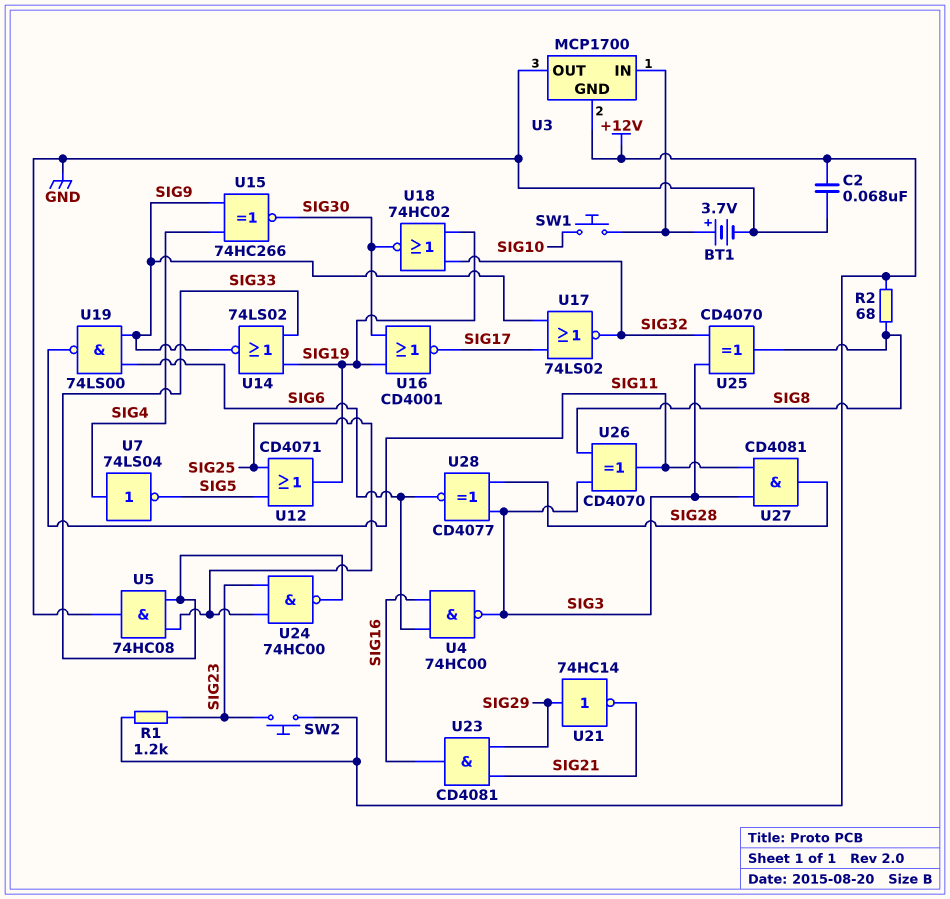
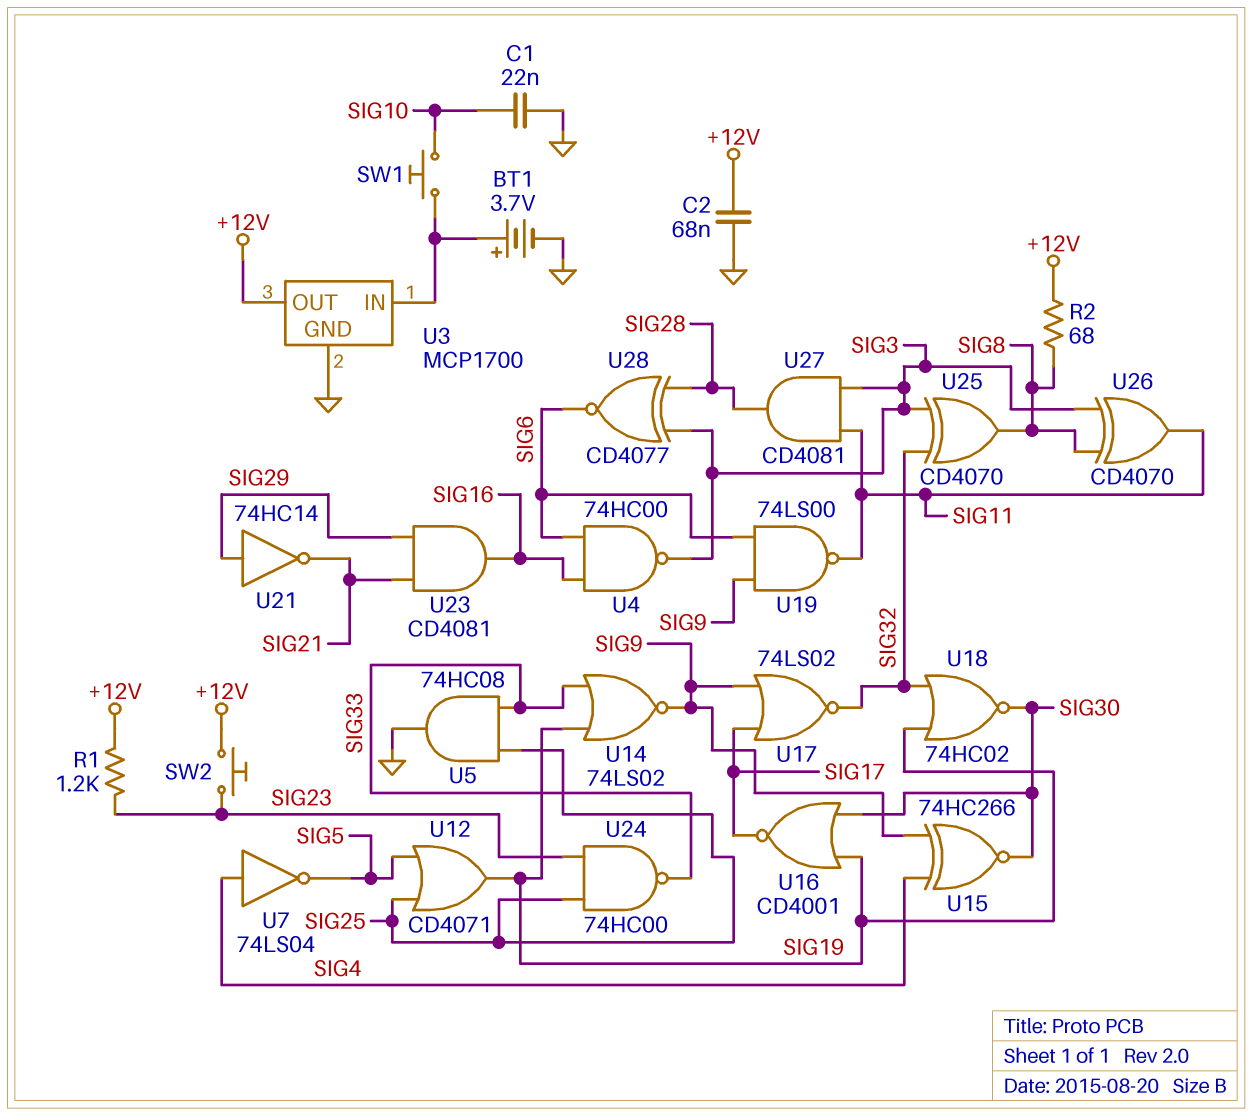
C1: none -> 22nF (GND, SIG10)
U3 pin GND: +12V -> GND
U3 pin OUT: GND -> +12V

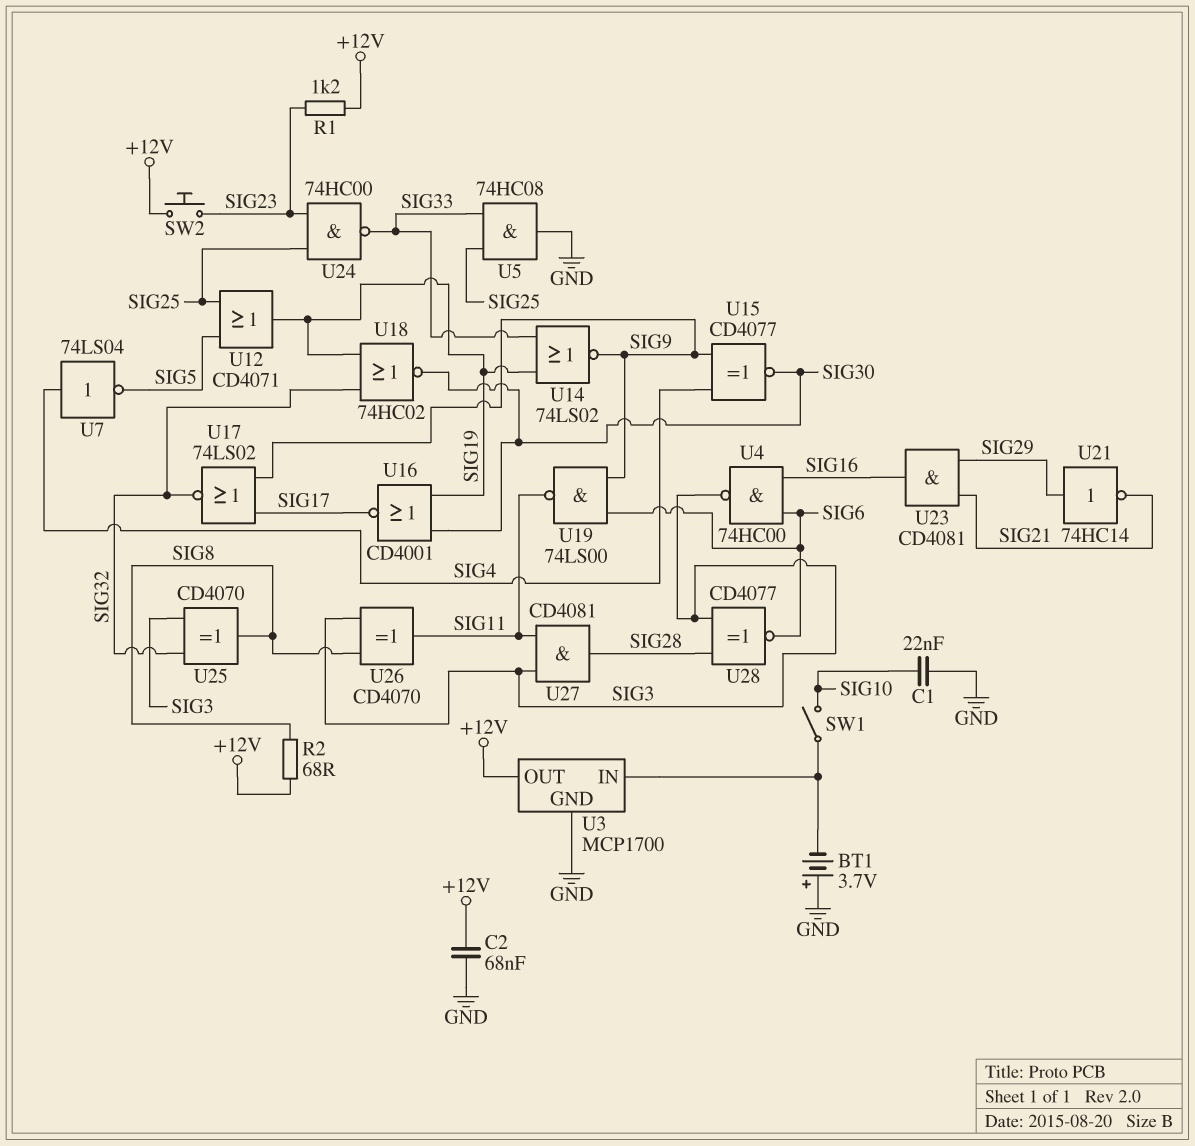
BT1: 3.7V (plus U3/IN, minus GND) -> 3.7V (plus GND, minus U3/IN)
SW1: button (SIG10, U3/IN) -> switch (SIG10, U3/IN)
U15: XNOR 74HC266 (in SIG4, in SIG9, out SIG30) -> XNOR CD4077 (in SIG4, in SIG9, out SIG30)

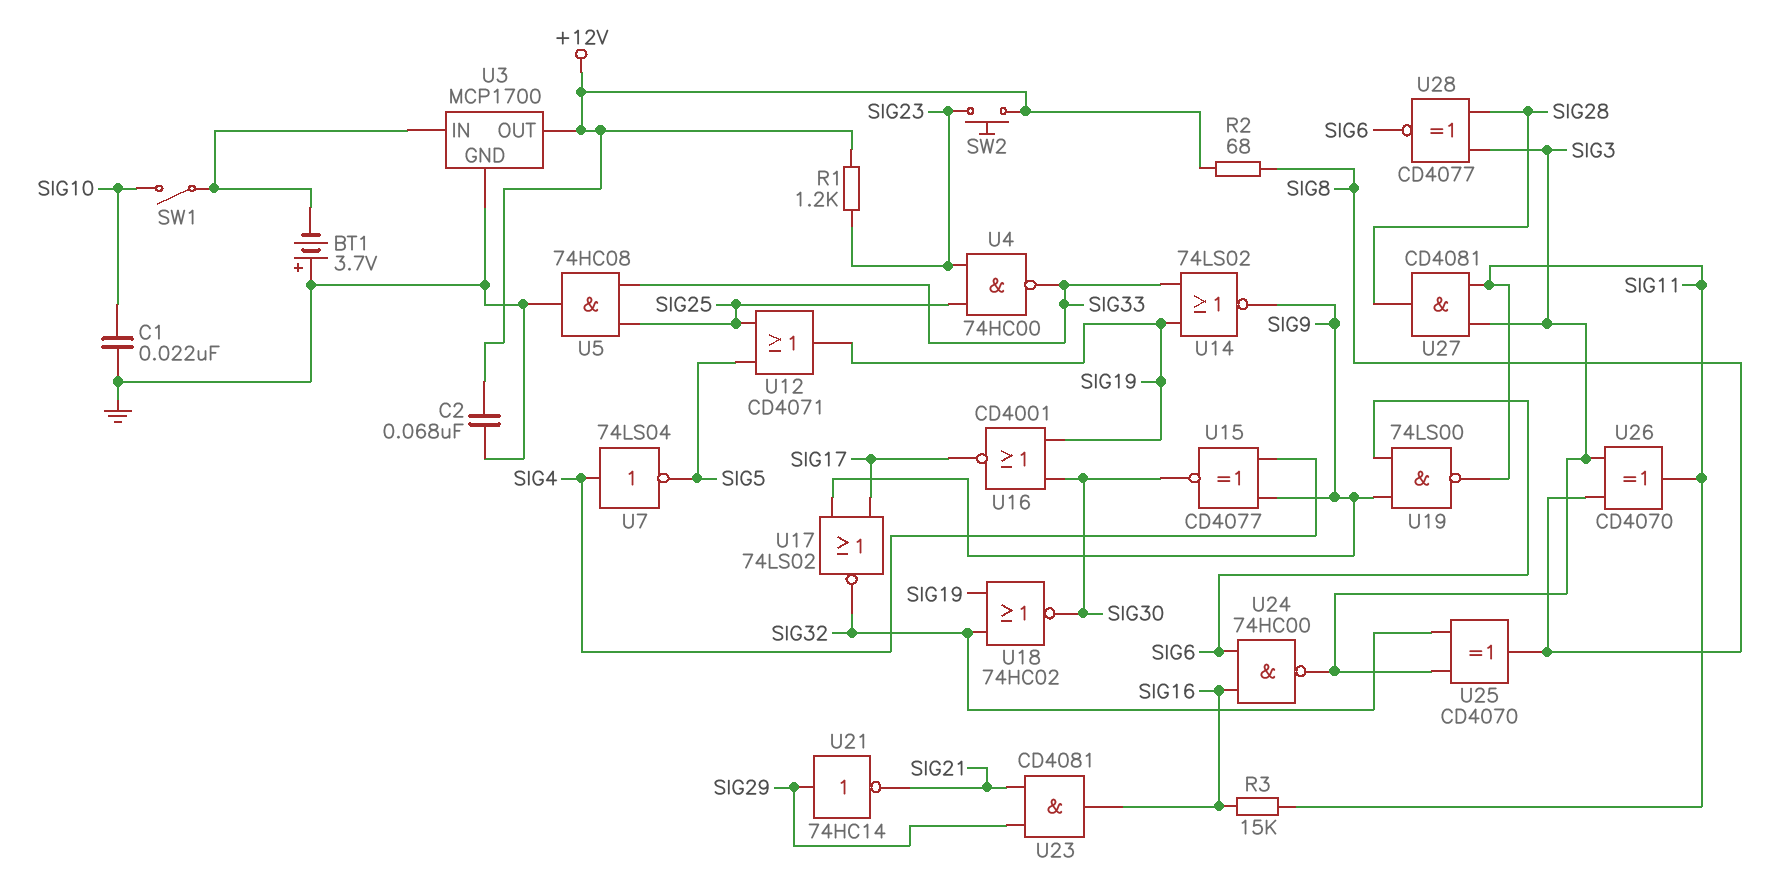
R3: none -> 15k (SIG11, SIG16)
U4: NAND 74HC00 (in SIG6, in SIG16, out SIG3) -> NAND 74HC00 (in SIG23, in SIG25, out SIG33)
U24: NAND 74HC00 (in SIG23, in SIG25, out SIG33) -> NAND 74HC00 (in SIG6, in SIG16, out SIG3)

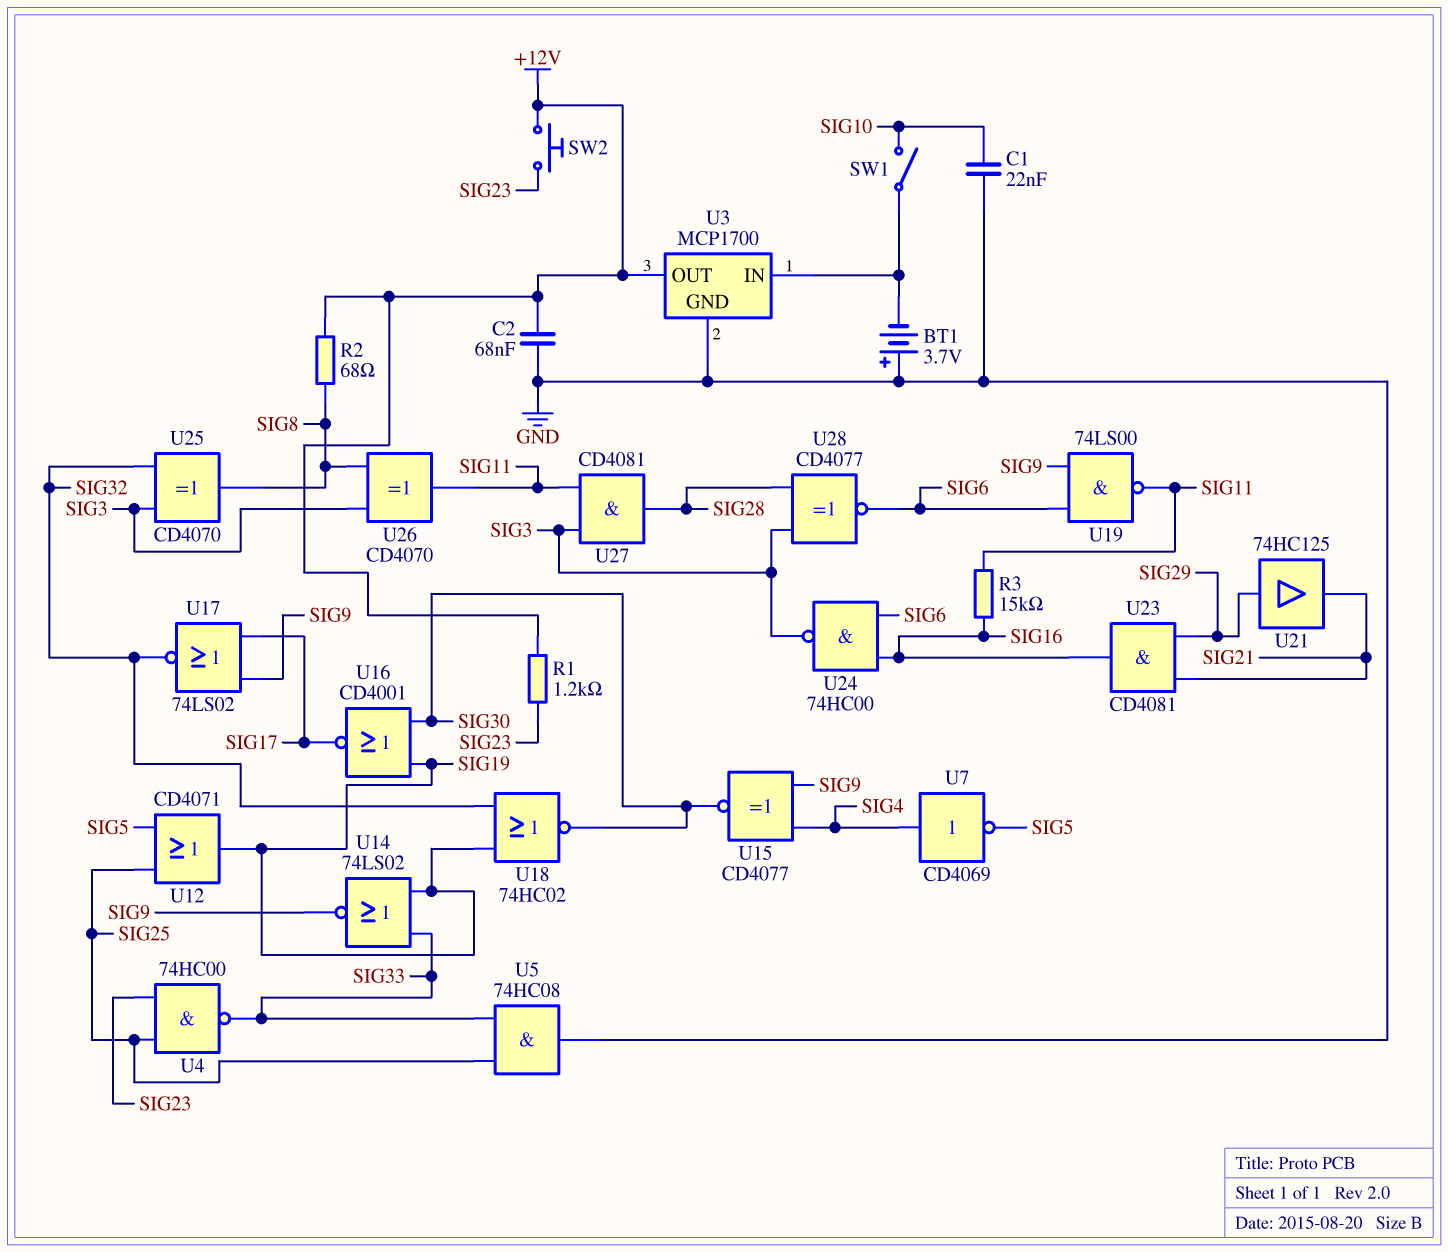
U7: NOT 74LS04 (in SIG4, out SIG5) -> NOT CD4069 (in SIG4, out SIG5)
U21: NOT 74HC14 (in SIG29, out SIG21) -> buffer 74HC125 (in SIG29, out SIG21)

